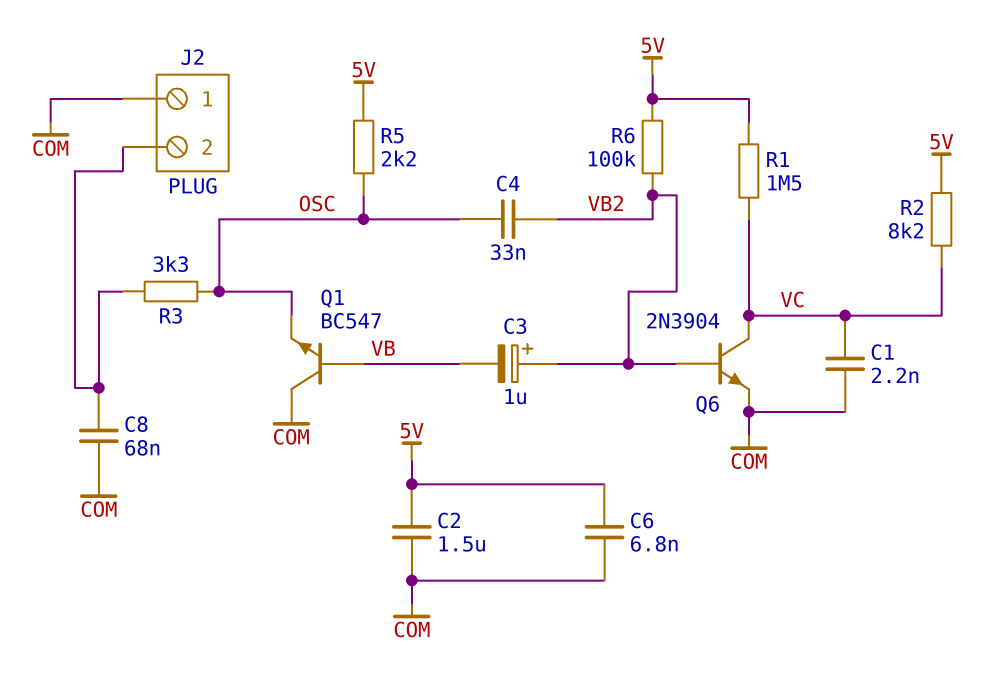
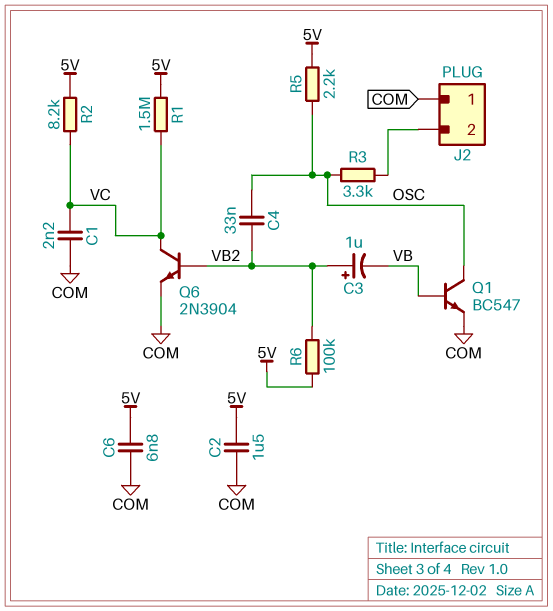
C8: 68nF (COM, J2/2) -> none
Q1: NPN BC547 (B VB, C COM, E OSC) -> NPN BC547 (B VB, C OSC, E COM)

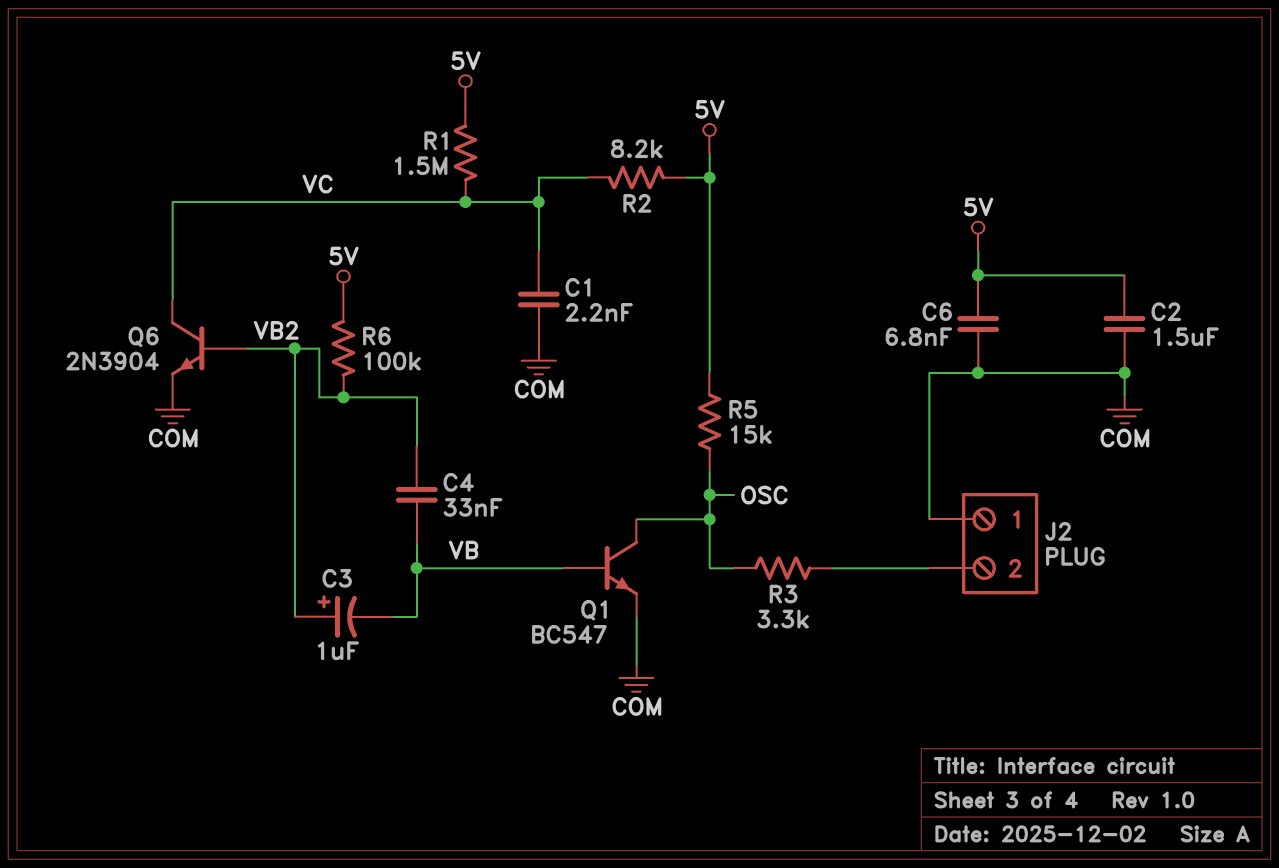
C4: 33nF (OSC, VB2) -> 33nF (VB, VB2)
R5: 2.2k (5V, OSC) -> 15k (5V, OSC)

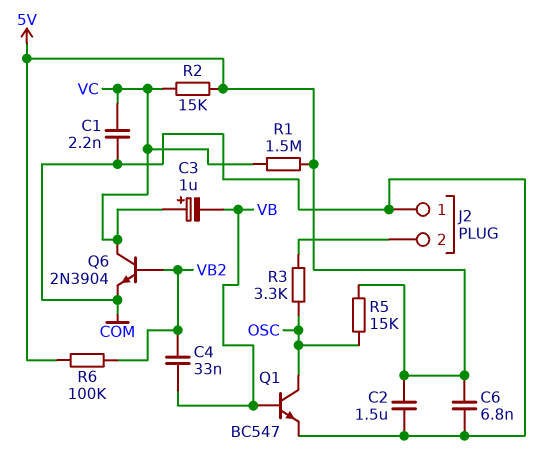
C3: 1uF (plus VB2, minus VB) -> 1uF (plus VC, minus VB)
R2: 8.2k (5V, VC) -> 15k (5V, VC)

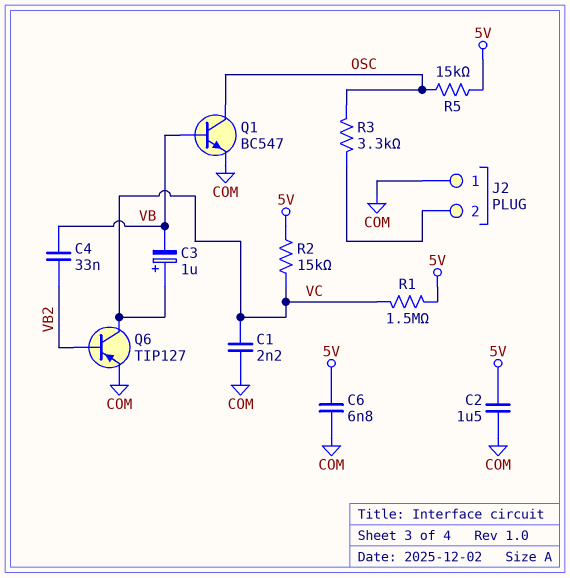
Q6: NPN 2N3904 (B VB2, C VC, E COM) -> PNP TIP127 (B VB2, C VC, E COM)
R6: 100k (5V, VB2) -> none

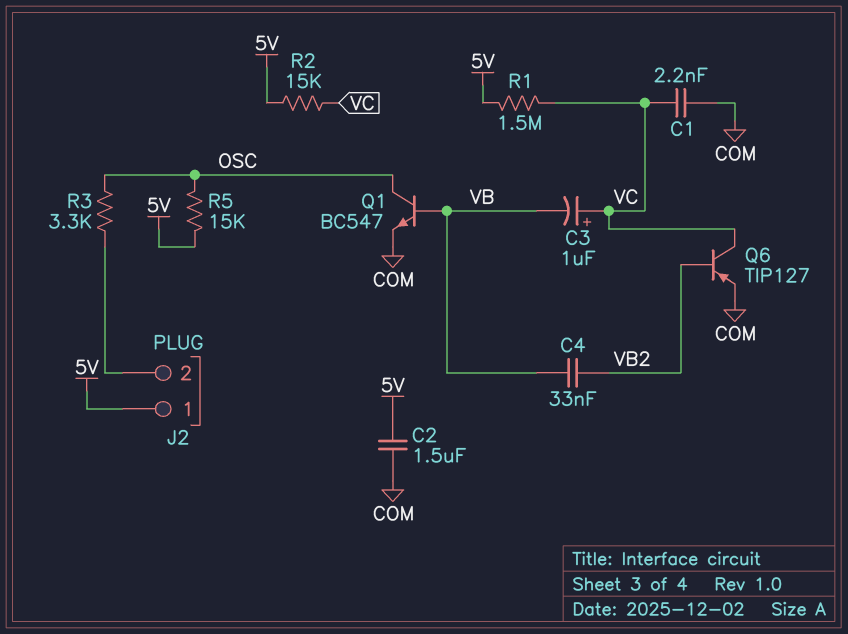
C6: 6.8nF (5V, COM) -> none
J2 pin 1: COM -> 5V

